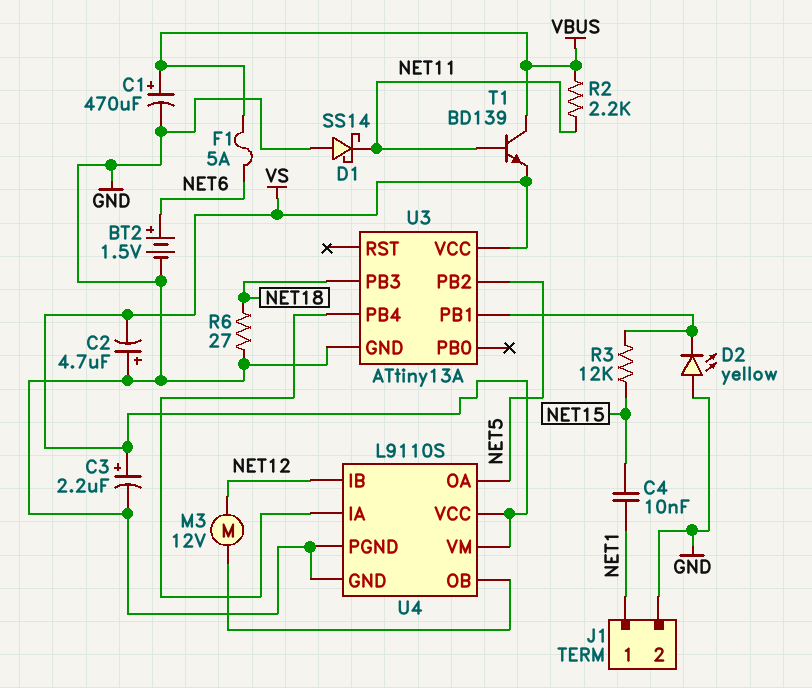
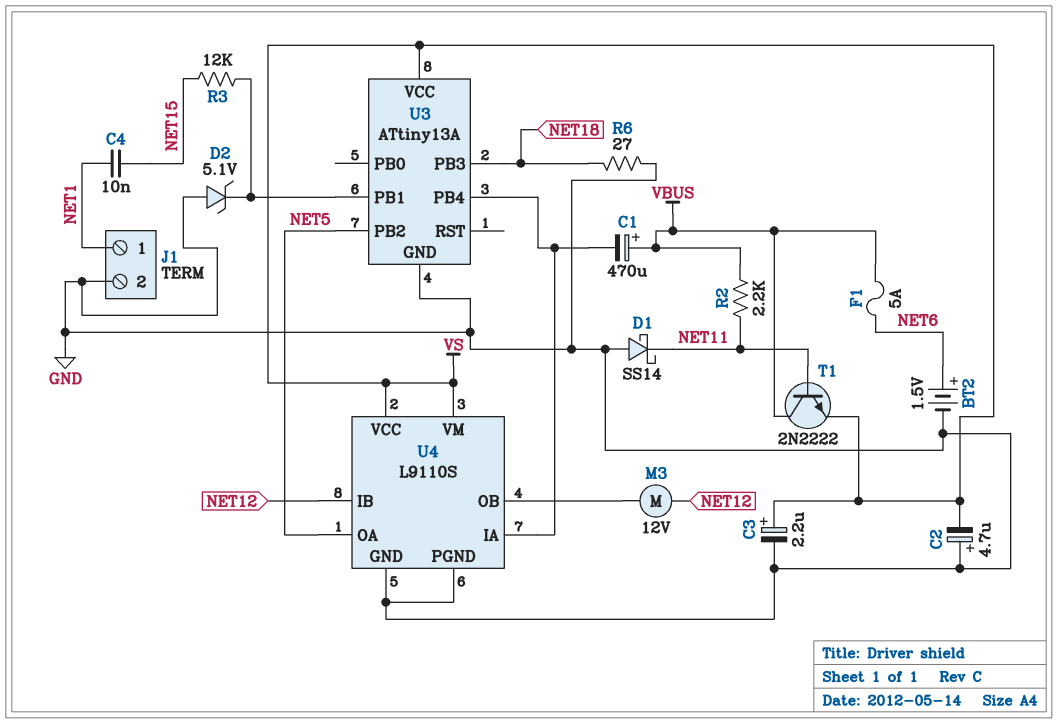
C1: 470uF (plus VBUS, minus GND) -> 470uF (plus VBUS, minus U3/PB4)
D2: LED yellow (A GND, K U3/PB1) -> zener 5.1V (A GND, K U3/PB1)
T1: NPN BD139 (B NET11, C VBUS, E VS) -> NPN 2N2222 (B NET11, C VBUS, E VS)

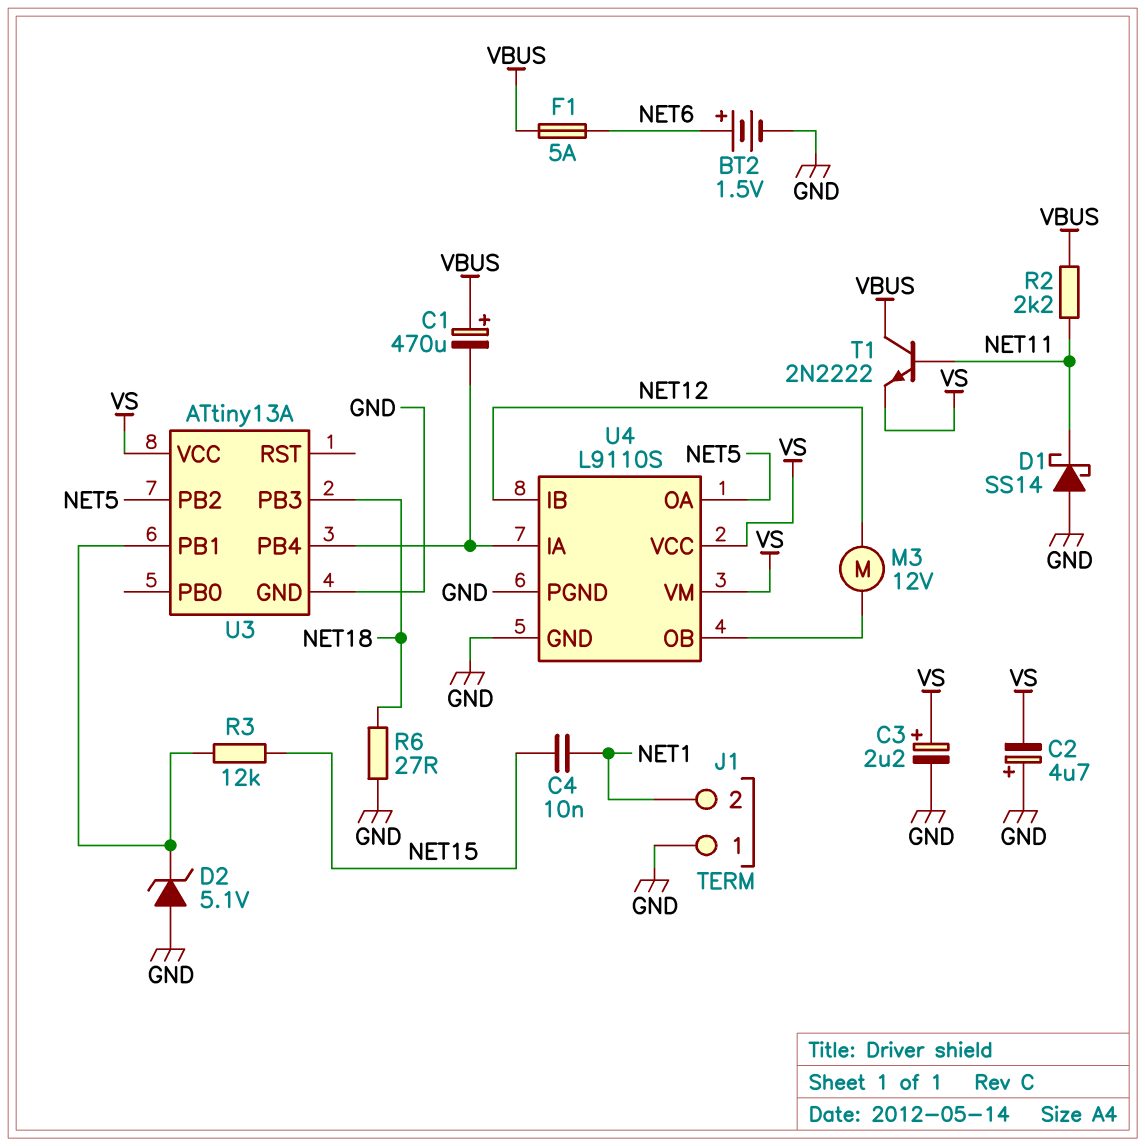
J1 pin 1: NET1 -> GND
J1 pin 2: GND -> NET1

